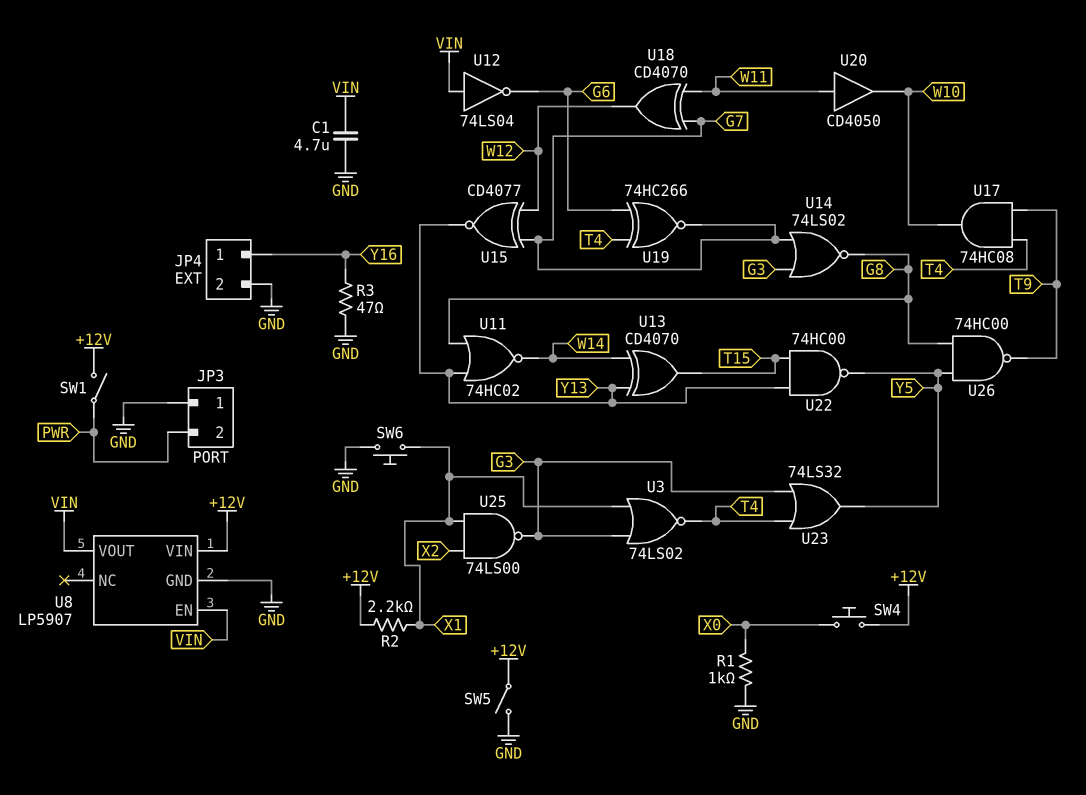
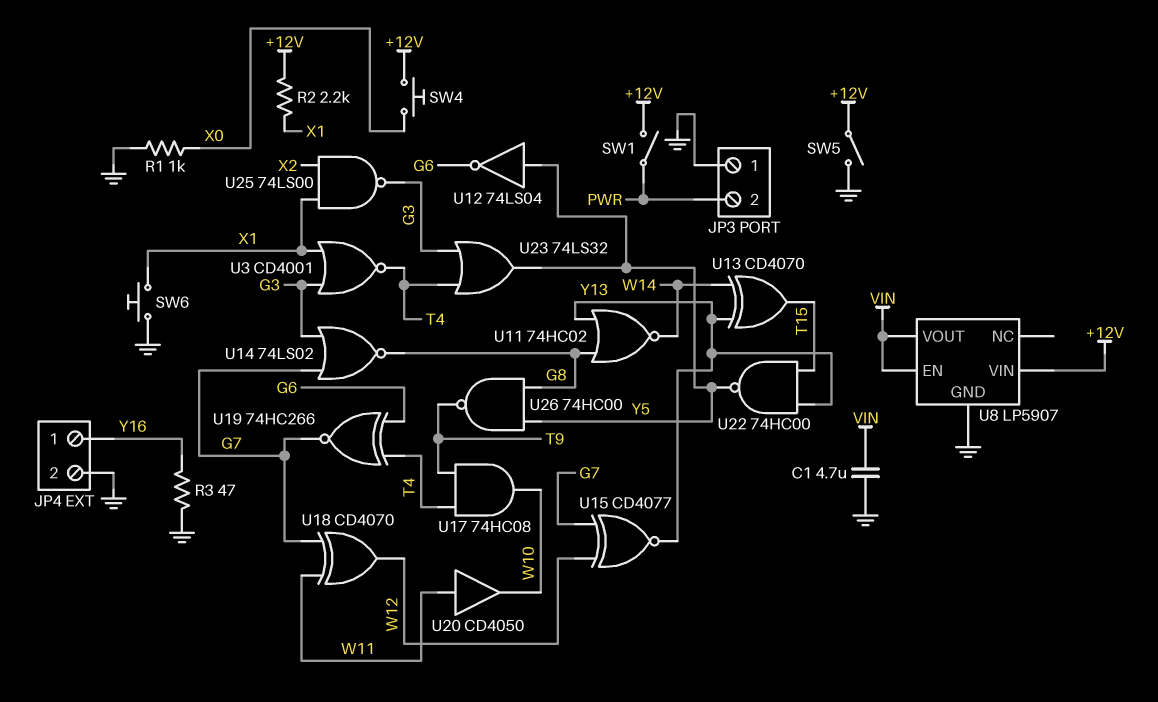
U3: NOR 74LS02 (in G3, in X1, out T4) -> NOR CD4001 (in G3, in X1, out T4)
U12: NOT 74LS04 (in VIN, out G6) -> NOT 74LS04 (in Y5, out G6)

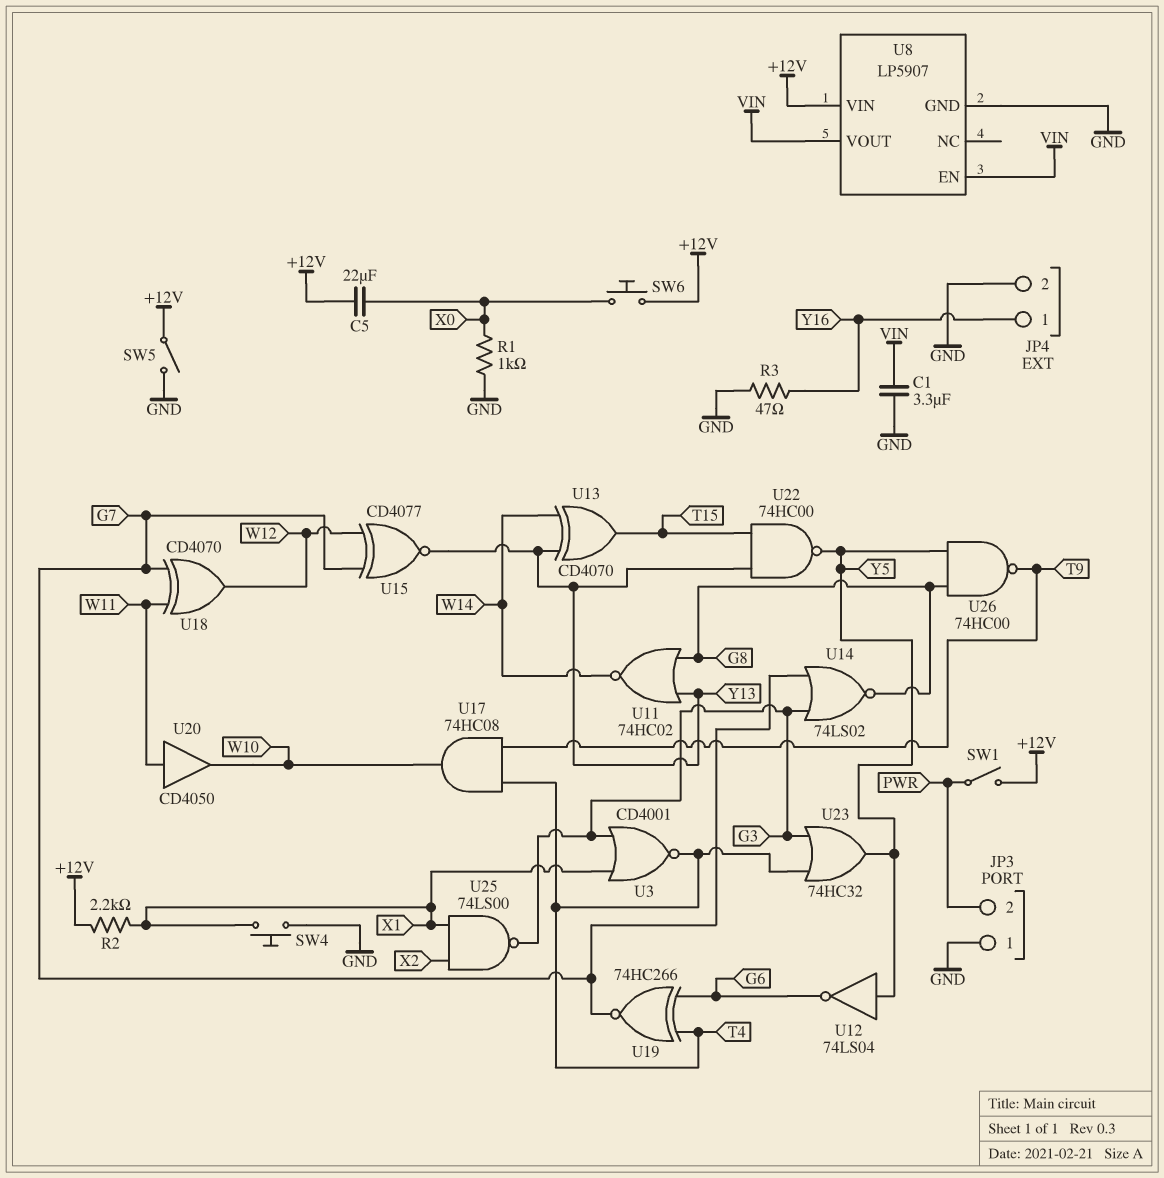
C1: 4.7uF (GND, VIN) -> 3.3uF (GND, VIN)
C5: none -> 22uF (+12V, X0)
SW4: button (+12V, X0) -> button (GND, X1)
SW6: button (GND, X1) -> button (+12V, X0)
U23: OR 74LS32 (in G3, in T4, out Y5) -> OR 74HC32 (in G3, in T4, out Y5)

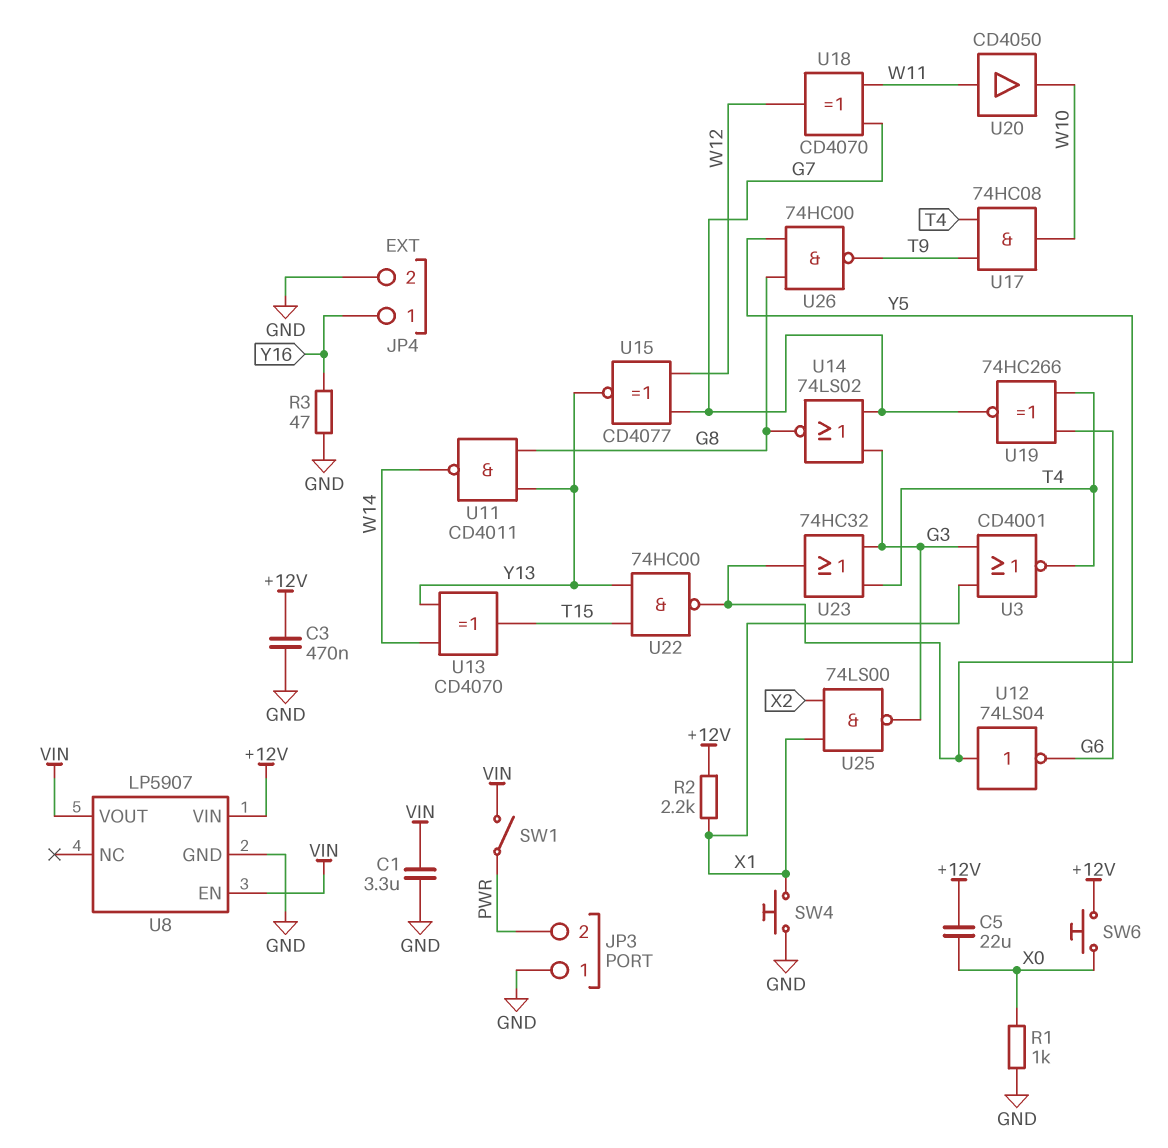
C3: none -> 470nF (+12V, GND)
SW1: switch (+12V, PWR) -> switch (PWR, VIN)
SW5: switch (+12V, GND) -> none
U11: NOR 74HC02 (in G8, in Y13, out W14) -> NAND CD4011 (in G8, in Y13, out W14)

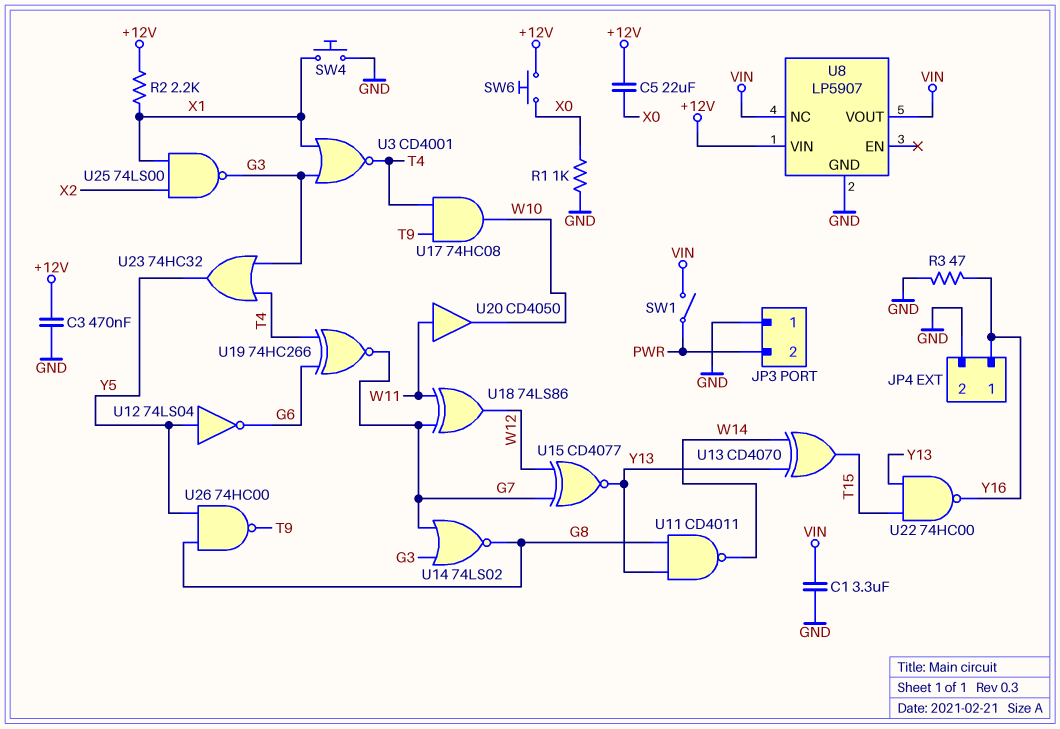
U8 pin EN: VIN -> none
U8 pin NC: none -> VIN
U18: XOR CD4070 (in G7, in W11, out W12) -> XOR 74LS86 (in G7, in W11, out W12)
U22: NAND 74HC00 (in T15, in Y13, out Y5) -> NAND 74HC00 (in T15, in Y13, out Y16)

